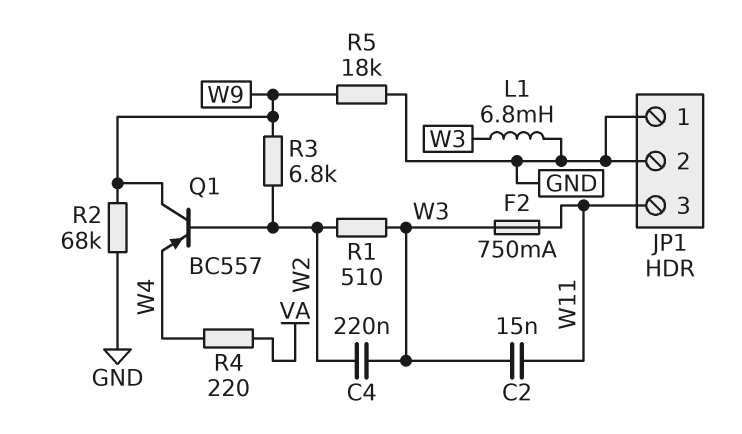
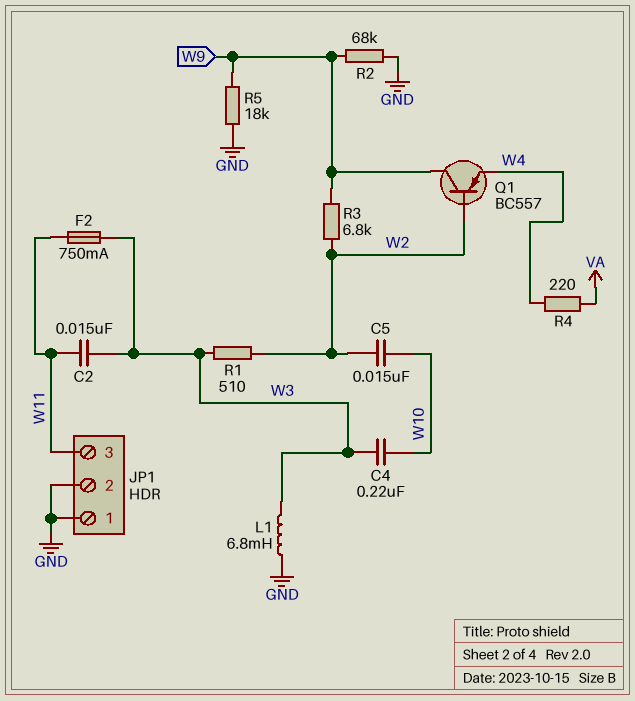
C4: 220nF (W2, W3) -> 220nF (W3, W10)
C5: none -> 15nF (W2, W10)

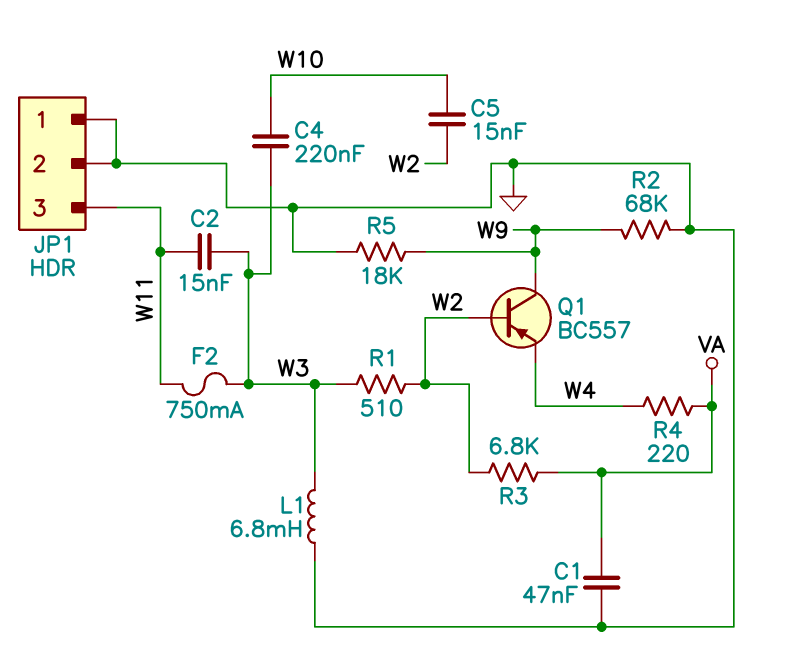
C1: none -> 47nF (GND, VA)
R3: 6.8k (W2, W9) -> 6.8k (VA, W2)

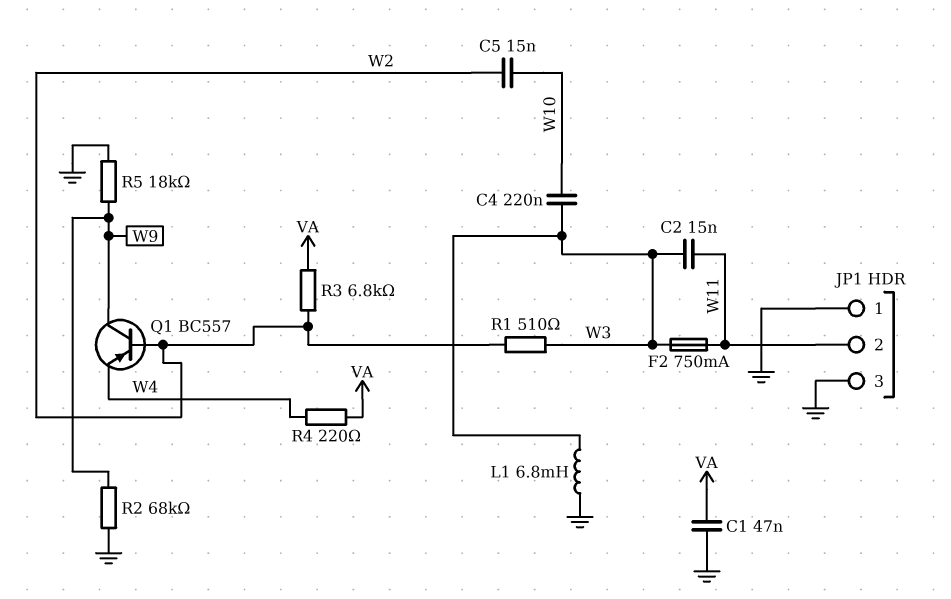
JP1 pin 2: GND -> W11
JP1 pin 3: W11 -> GND

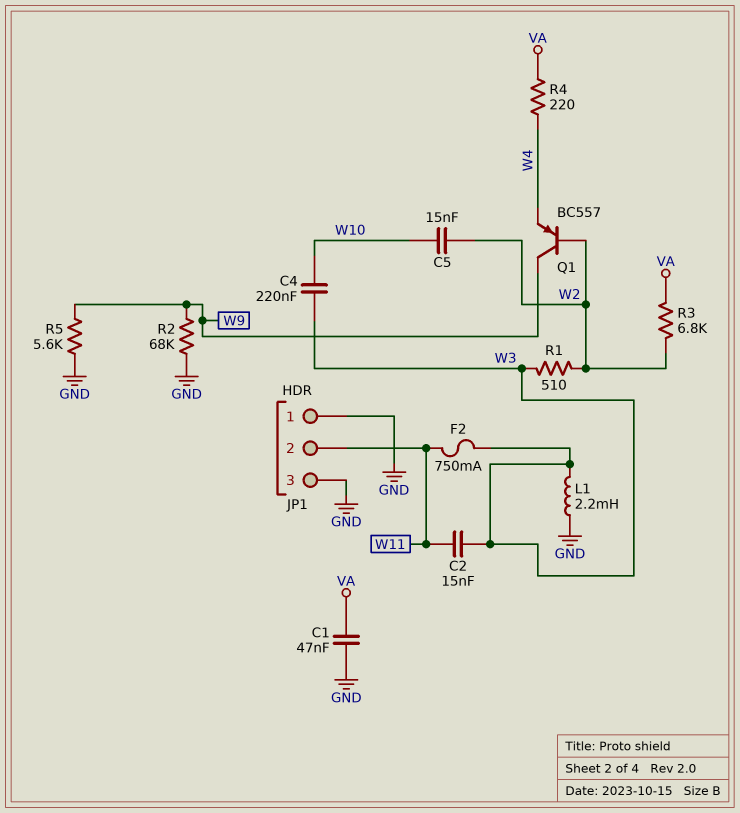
L1: 6.8mH (GND, W3) -> 2.2mH (GND, W3)
R5: 18k (GND, W9) -> 5.6k (GND, W9)

